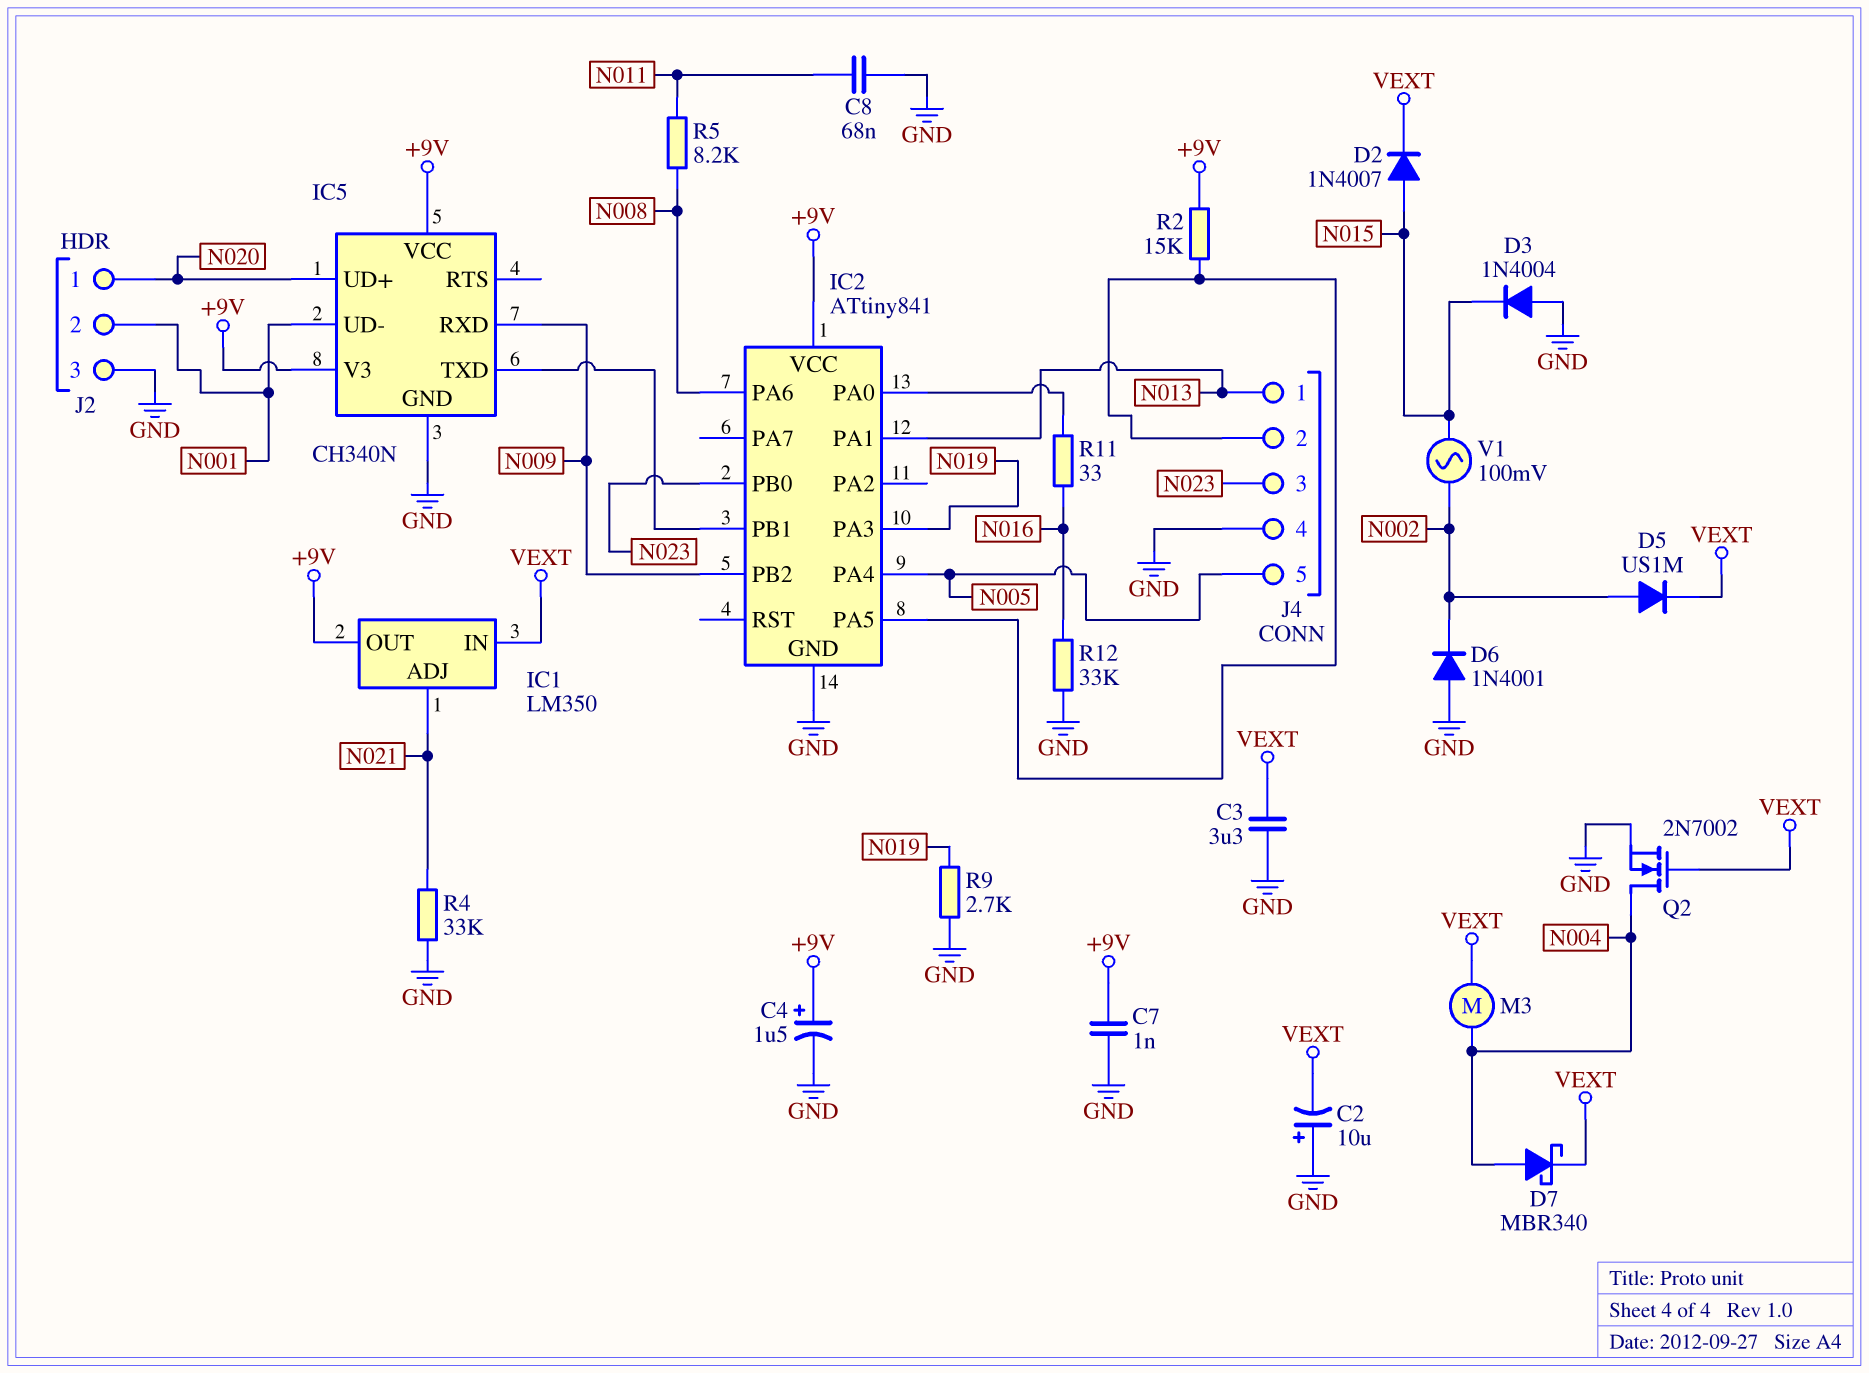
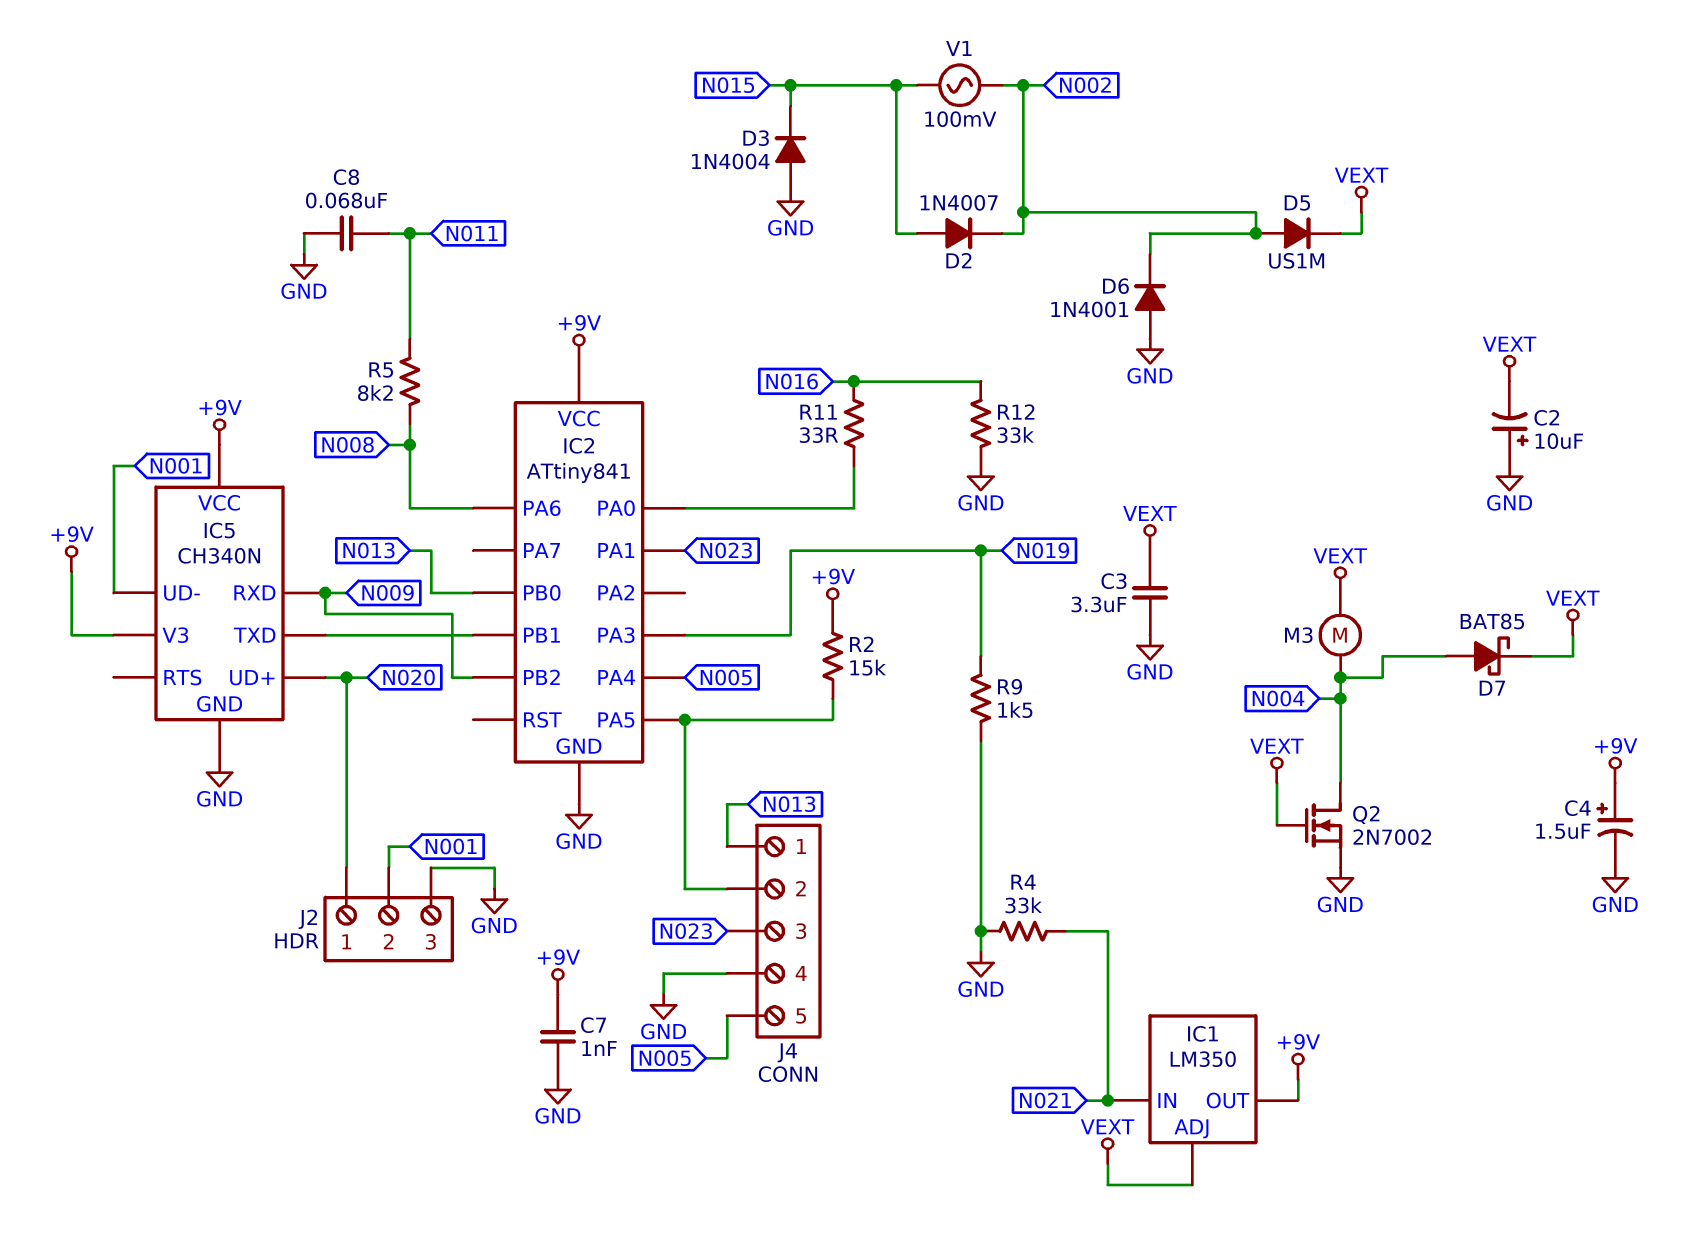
D2: diode 1N4007 (A N015, K VEXT) -> diode 1N4007 (A N015, K N002)
D7: schottky MBR340 (A N004, K VEXT) -> schottky BAT85 (A N004, K VEXT)
IC1 pin ADJ: N021 -> VEXT
IC1 pin IN: VEXT -> N021
IC2 pin PA1: N013 -> N023
IC2 pin PB0: N023 -> N013
R9: 2.7k (GND, N019) -> 1.5k (GND, N019)

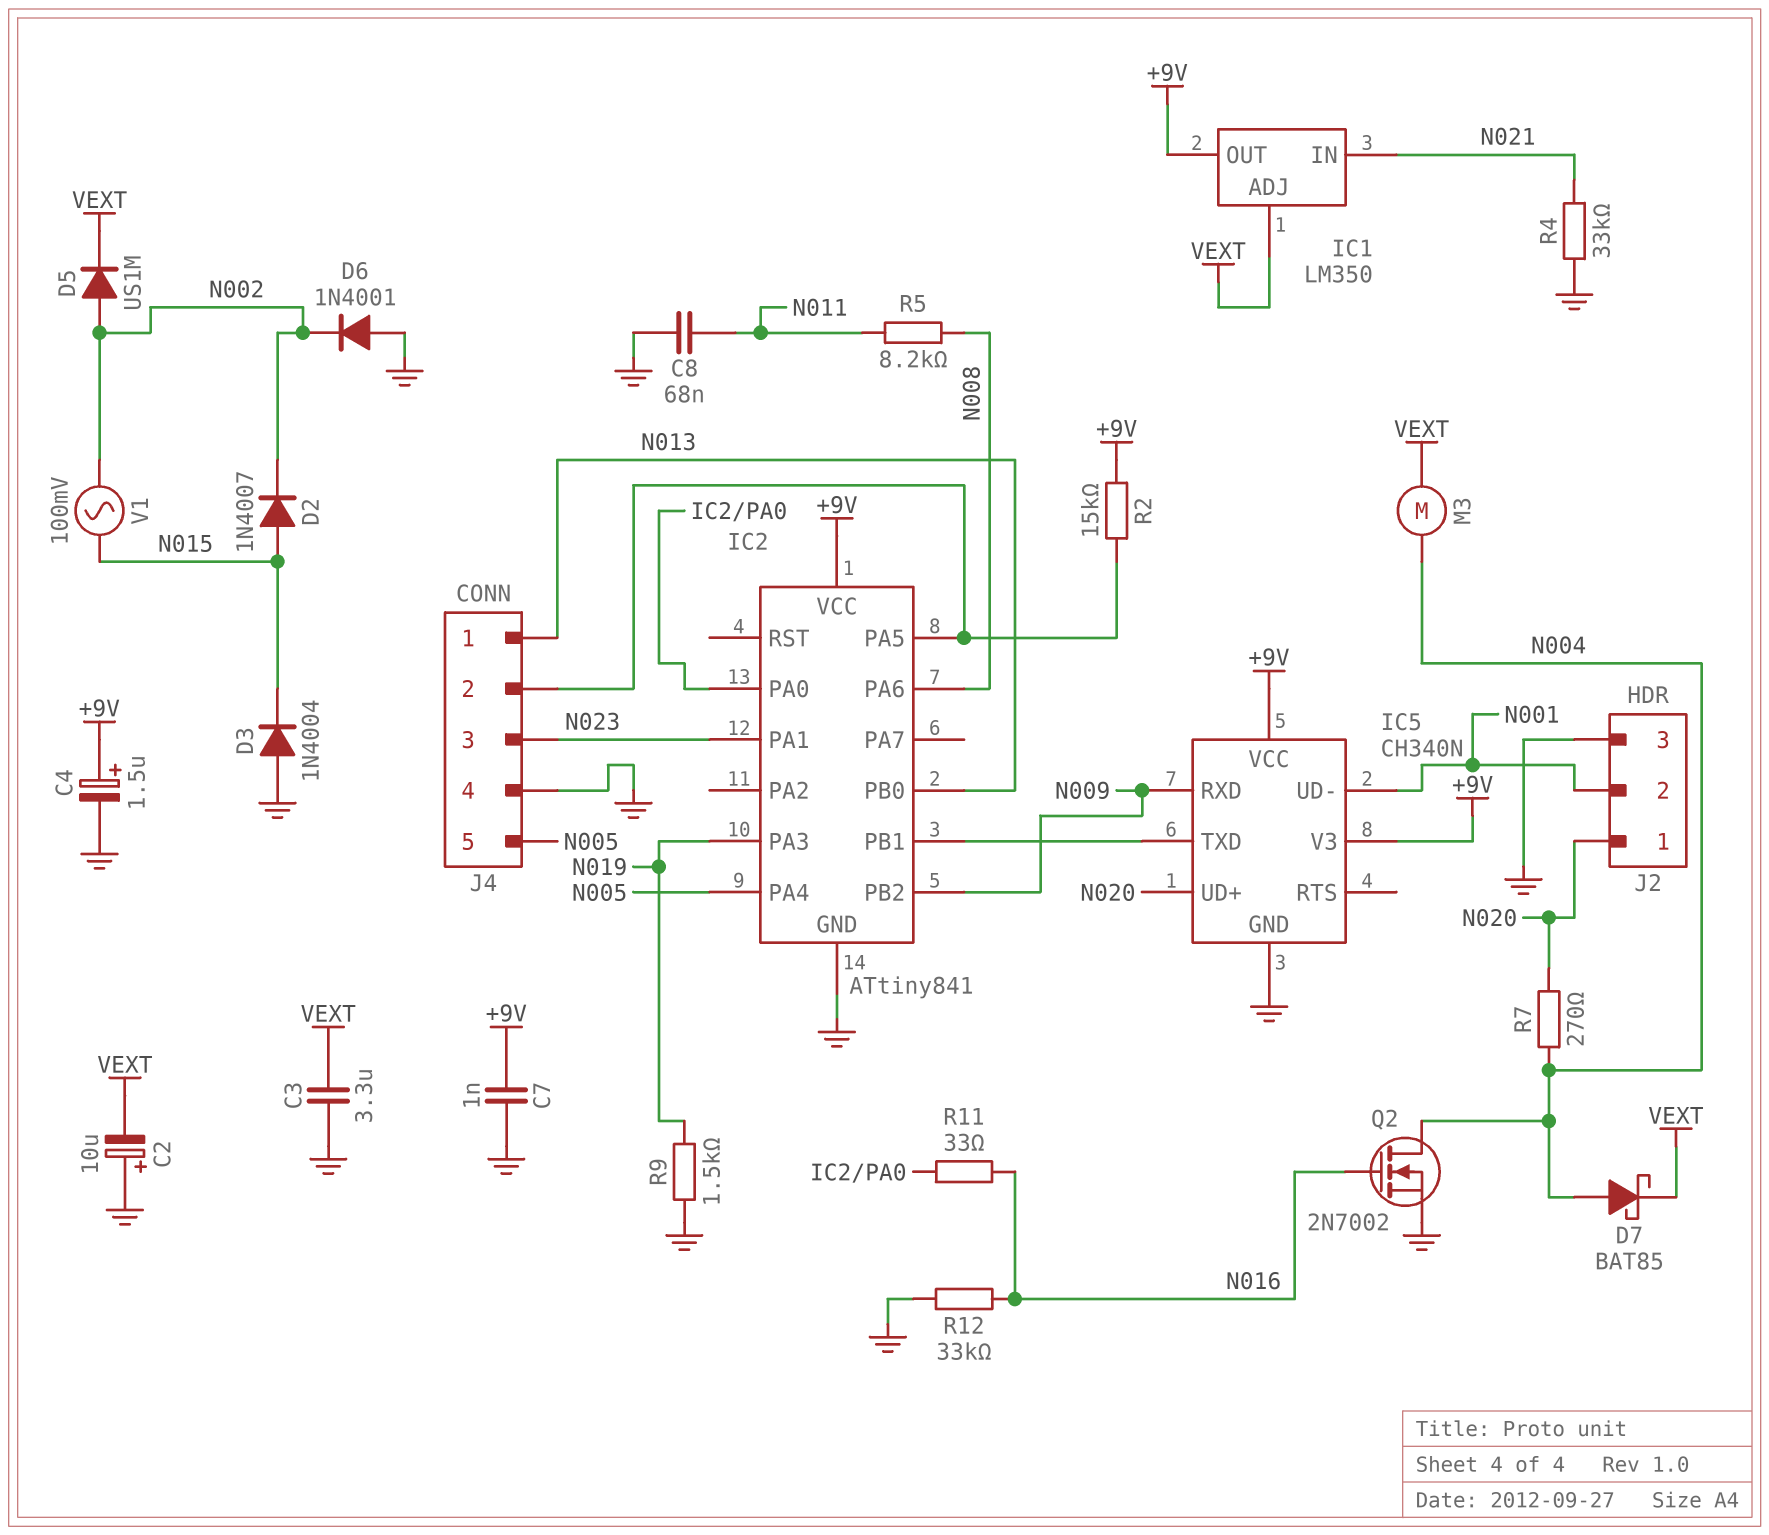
Q2: NMOS 2N7002 (G VEXT, D N004, S GND) -> NMOS 2N7002 (G N016, D N004, S GND)
R7: none -> 270 (N004, N020)

